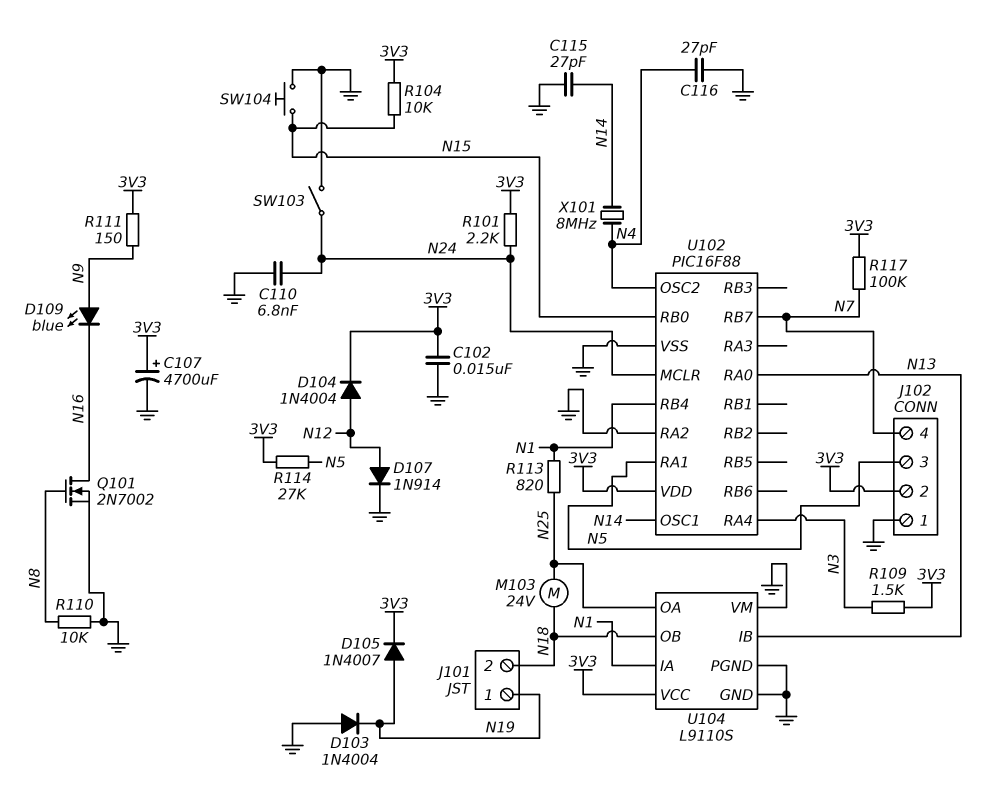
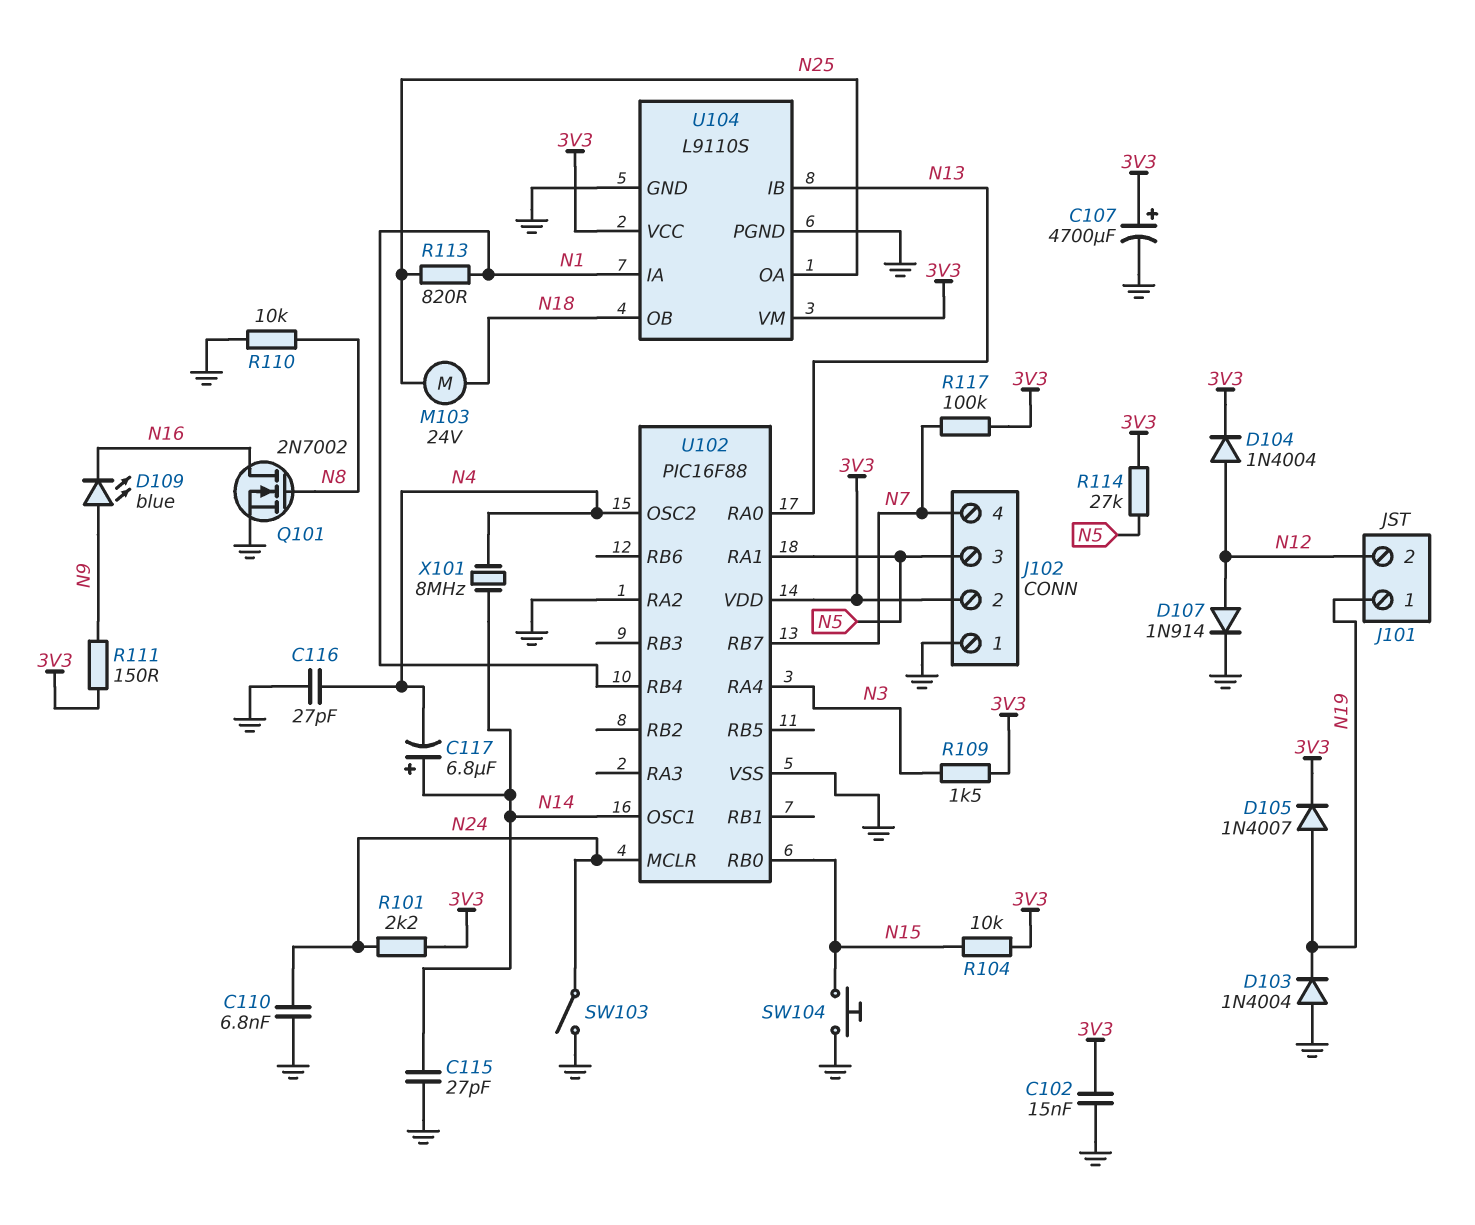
C117: none -> 6.8uF (plus N14, minus N4)
J101 pin 2: N18 -> N12
U104 pin VM: GND -> 3V3

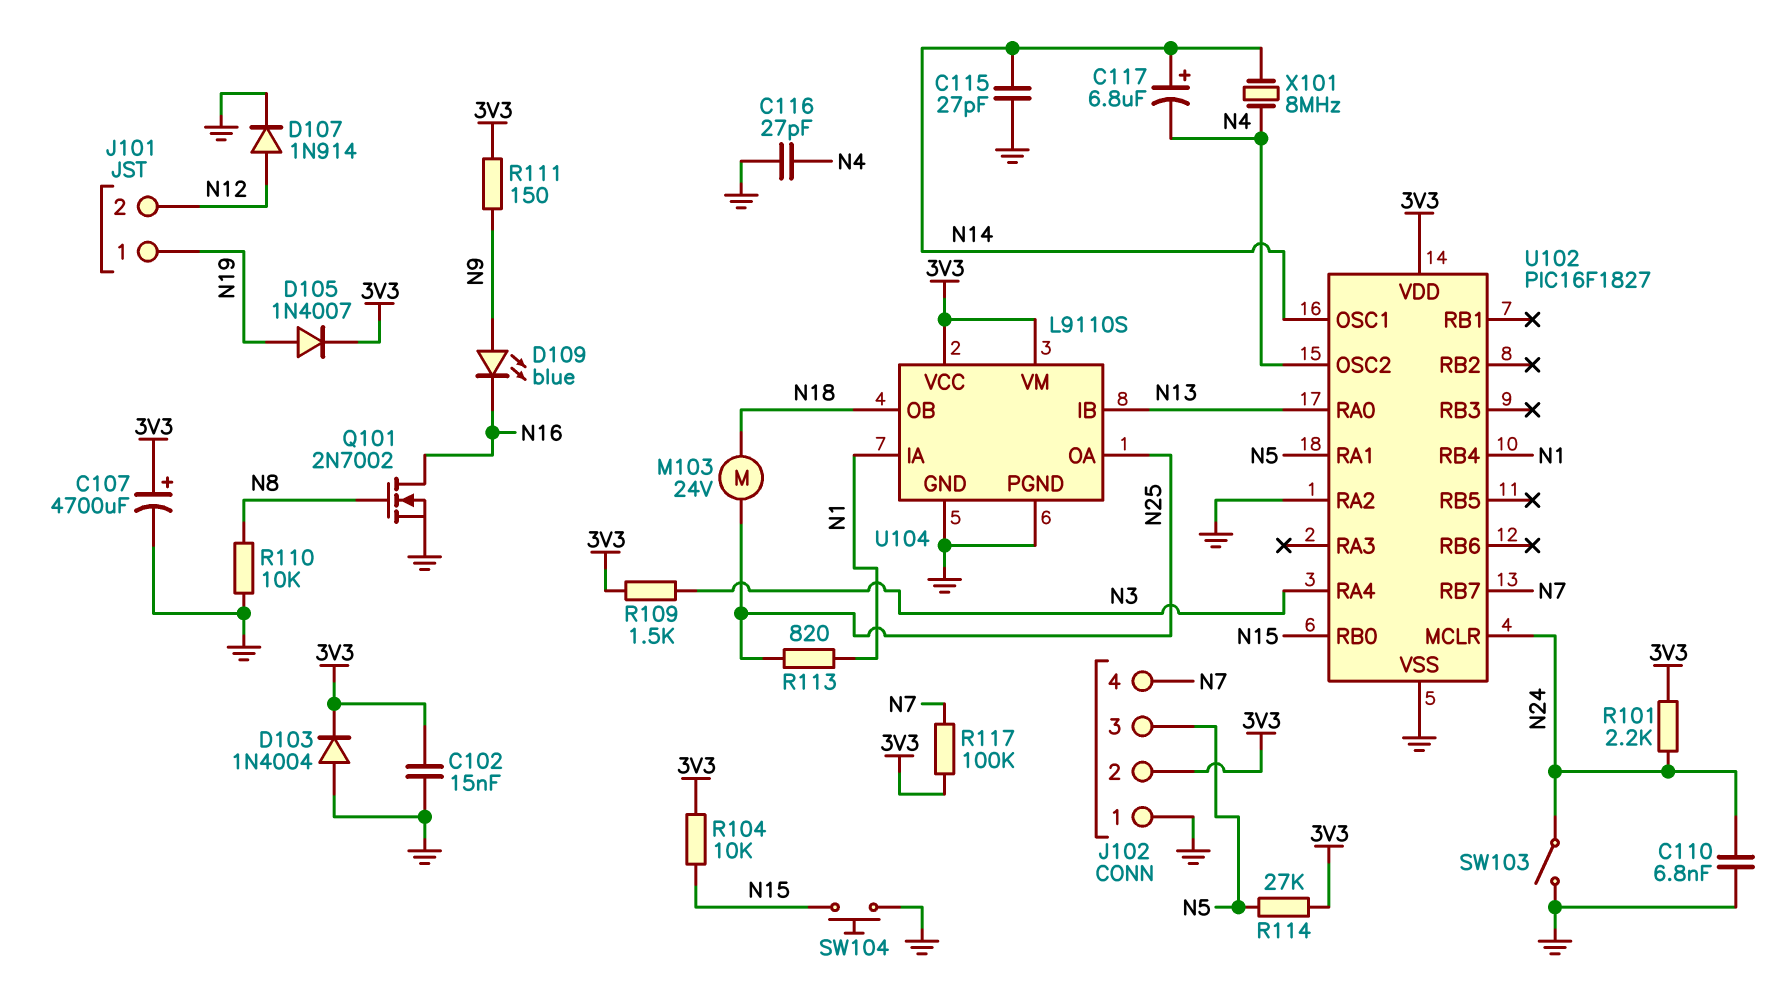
D103: diode 1N4004 (A GND, K N19) -> diode 1N4004 (A GND, K 3V3)
D104: diode 1N4004 (A N12, K 3V3) -> none
U102: PIC16F88 -> PIC16F1827

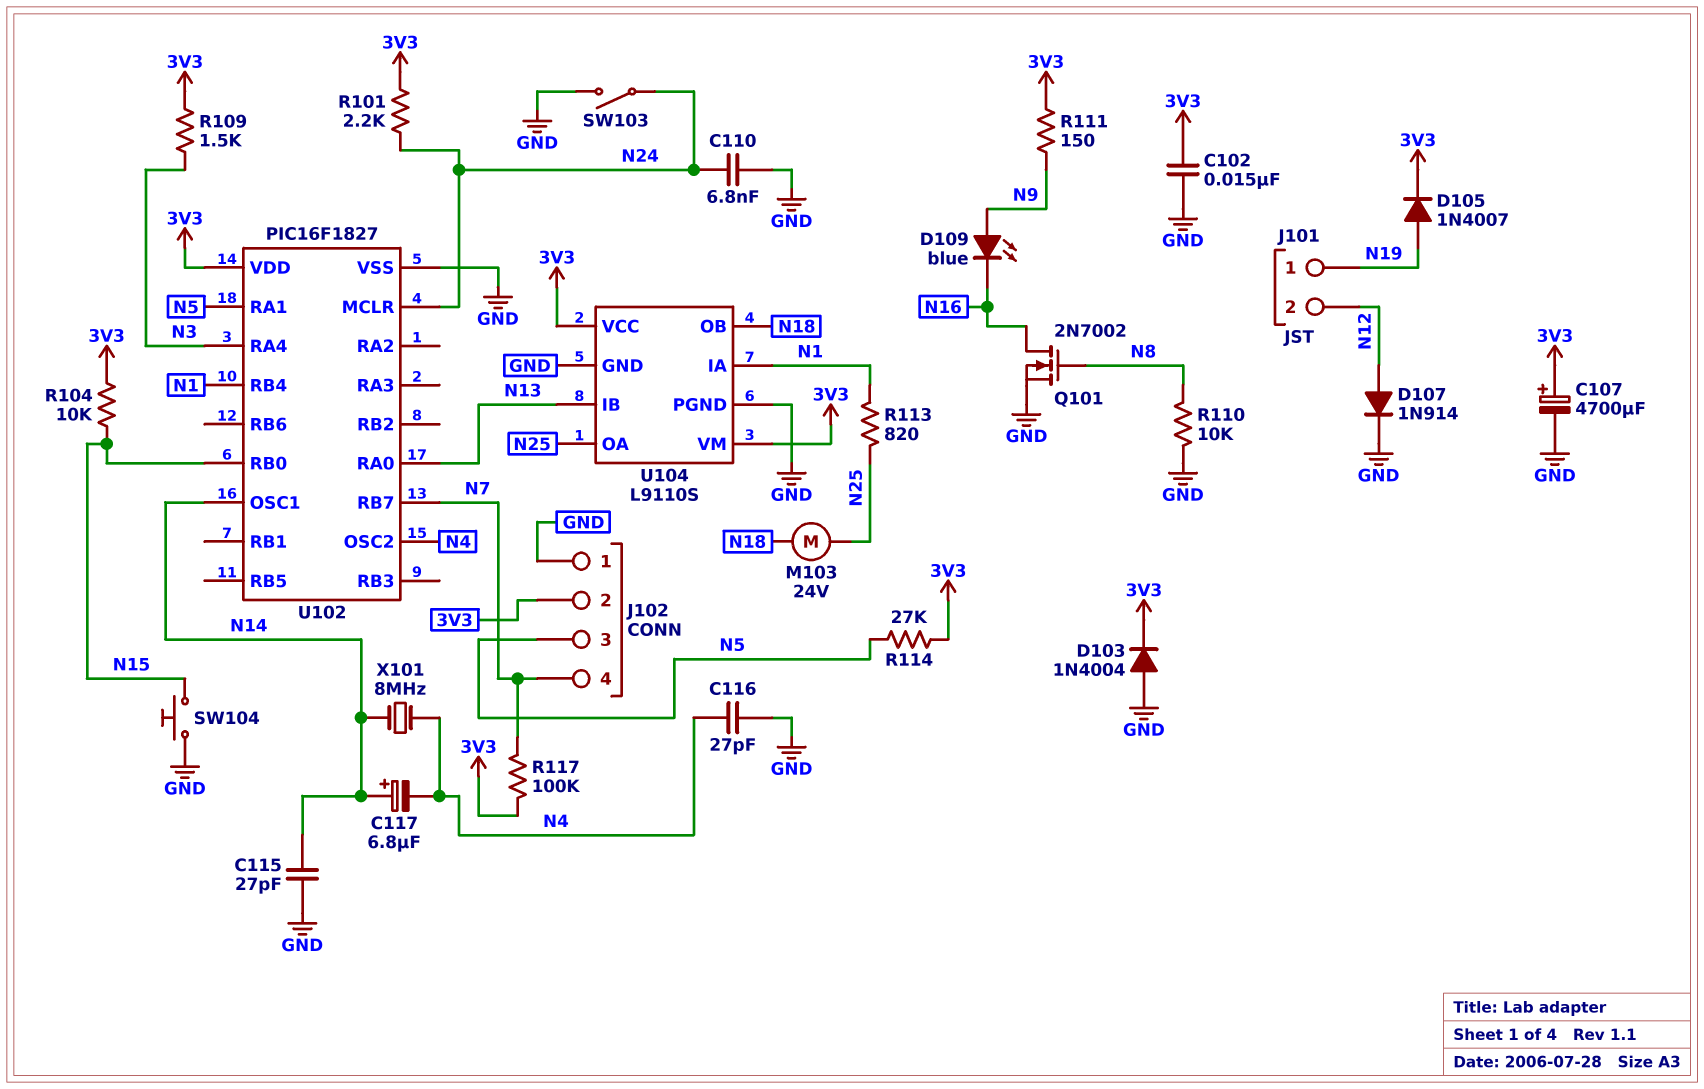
U102 pin RA2: GND -> none

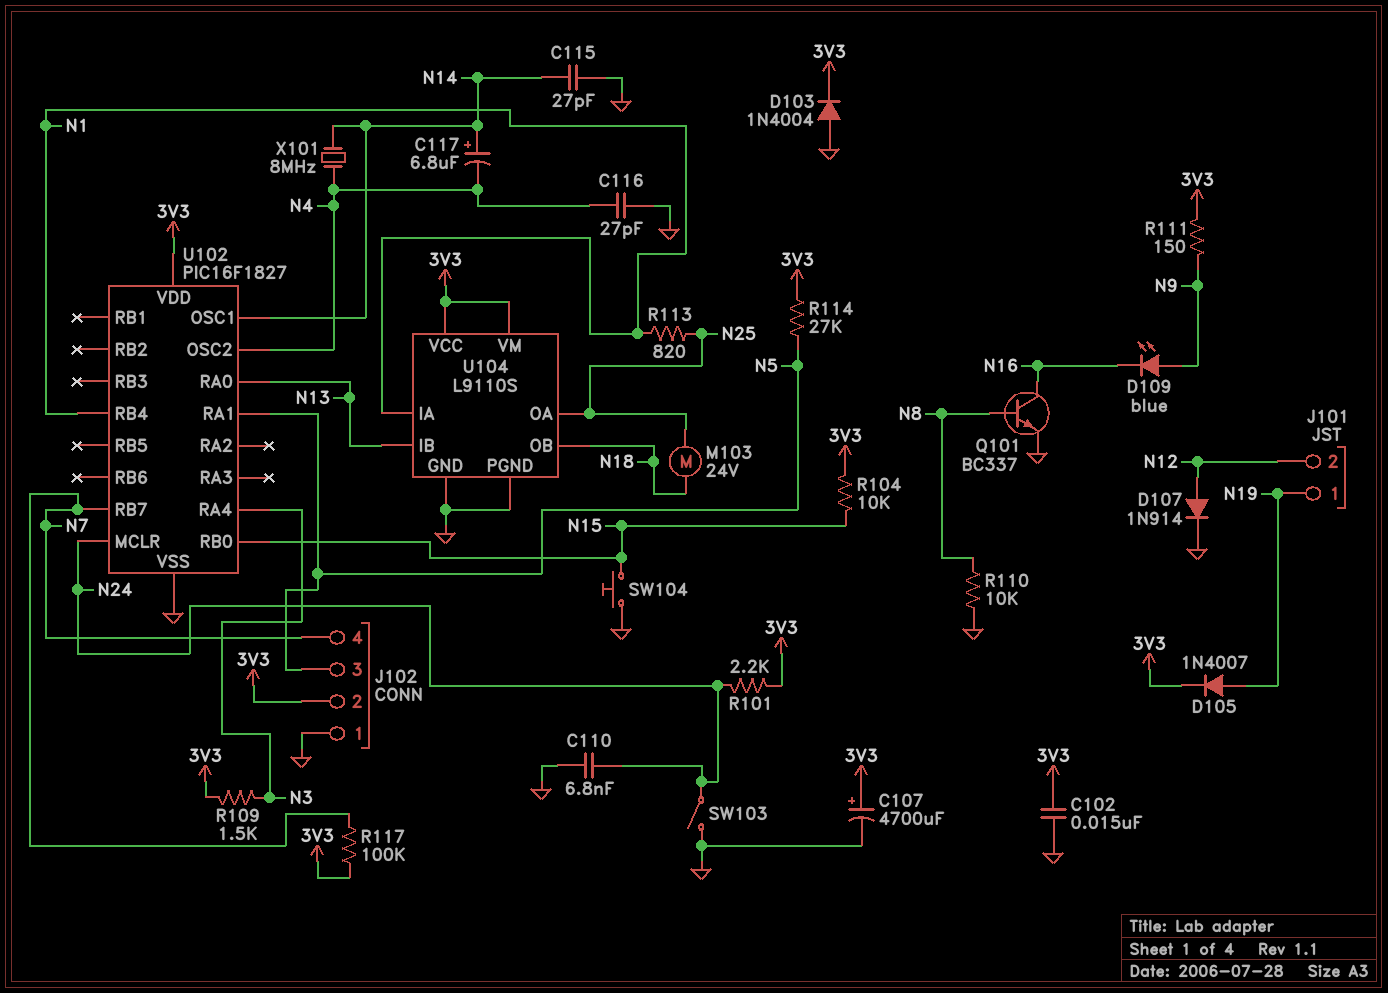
Q101: NMOS 2N7002 (G N8, D N16, S GND) -> NPN BC337 (B N8, C N16, E GND)

